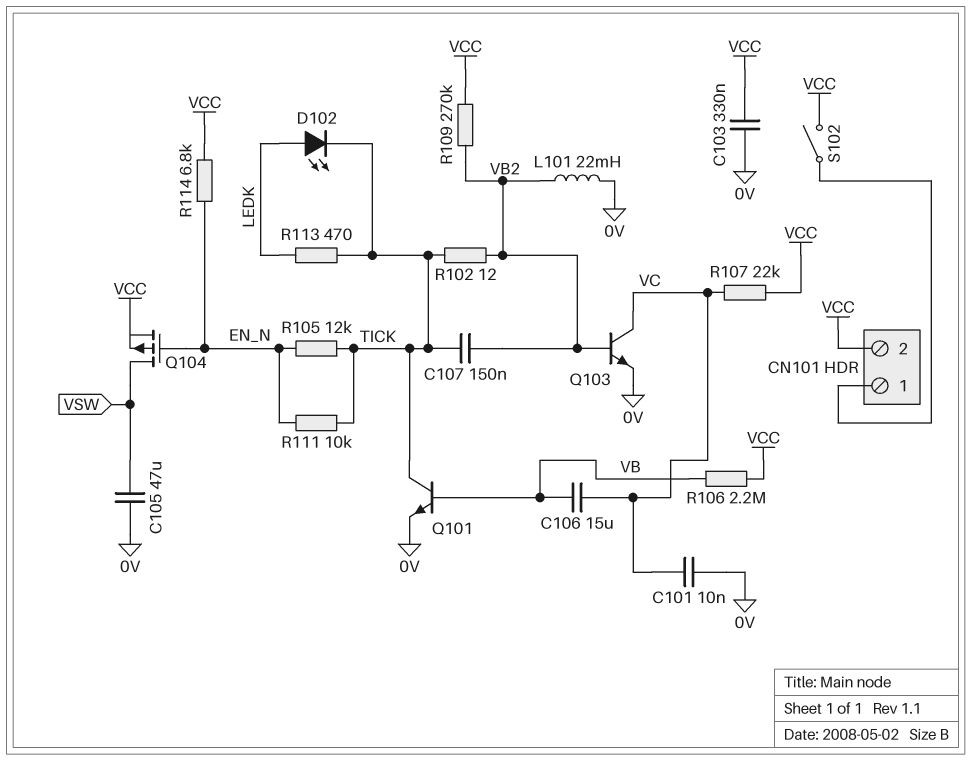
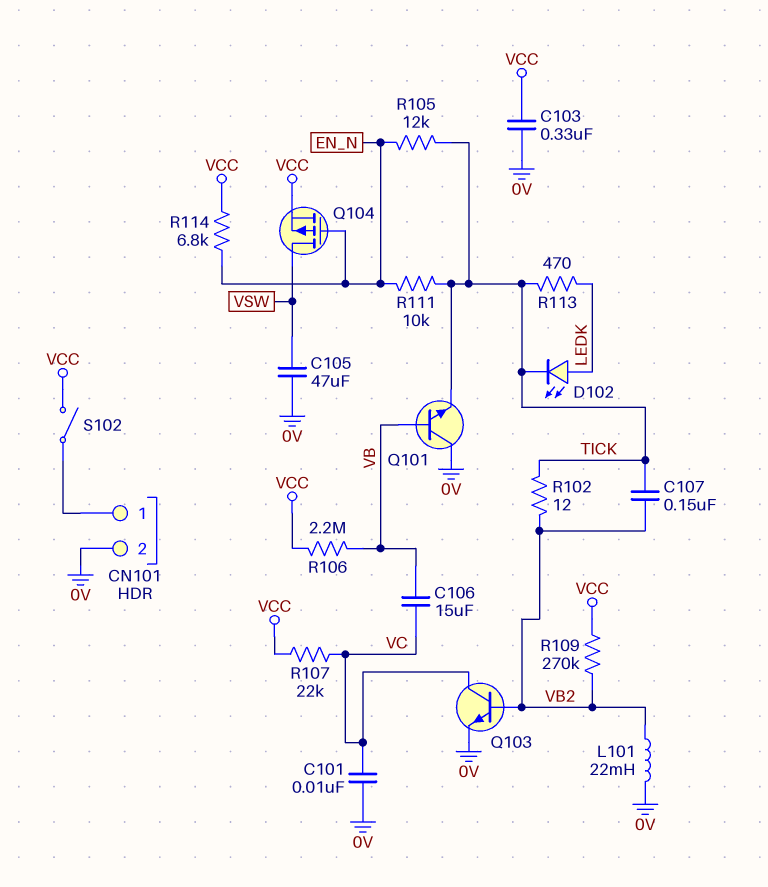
CN101 pin 2: VCC -> 0V
Q101: NPN (B VB, C TICK, E 0V) -> NPN (B VB, C 0V, E TICK)

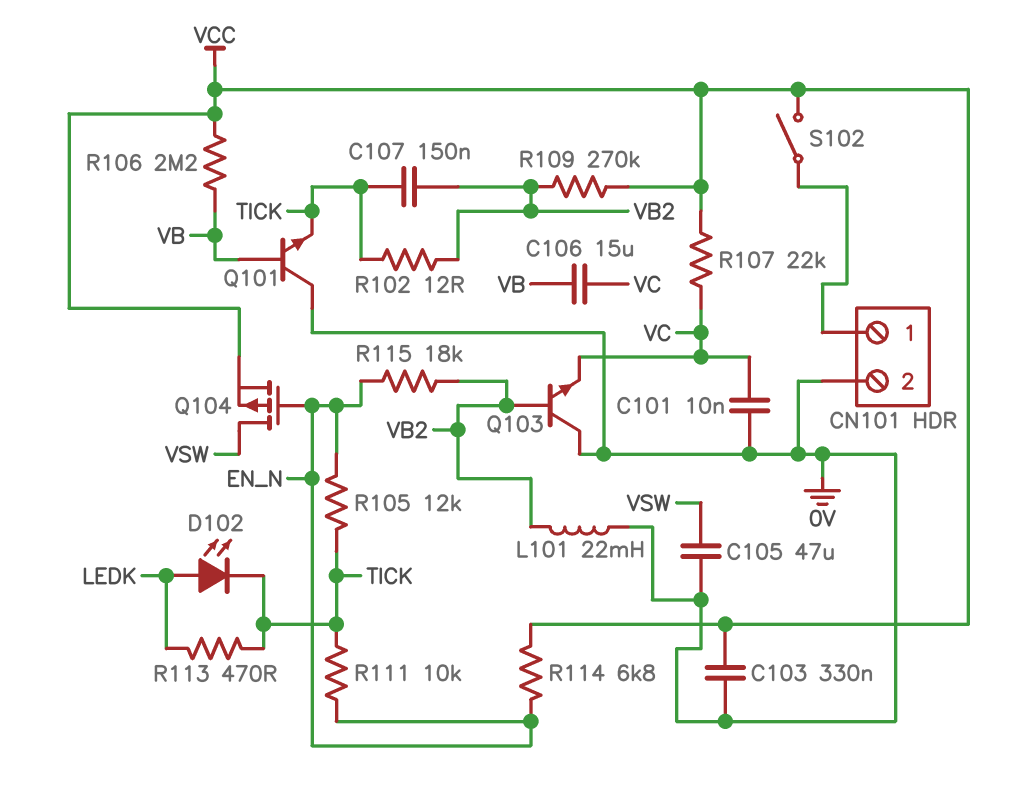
Q103: NPN (B VB2, C VC, E 0V) -> NPN (B VB2, C 0V, E VC)
R115: none -> 18k (EN_N, VB2)

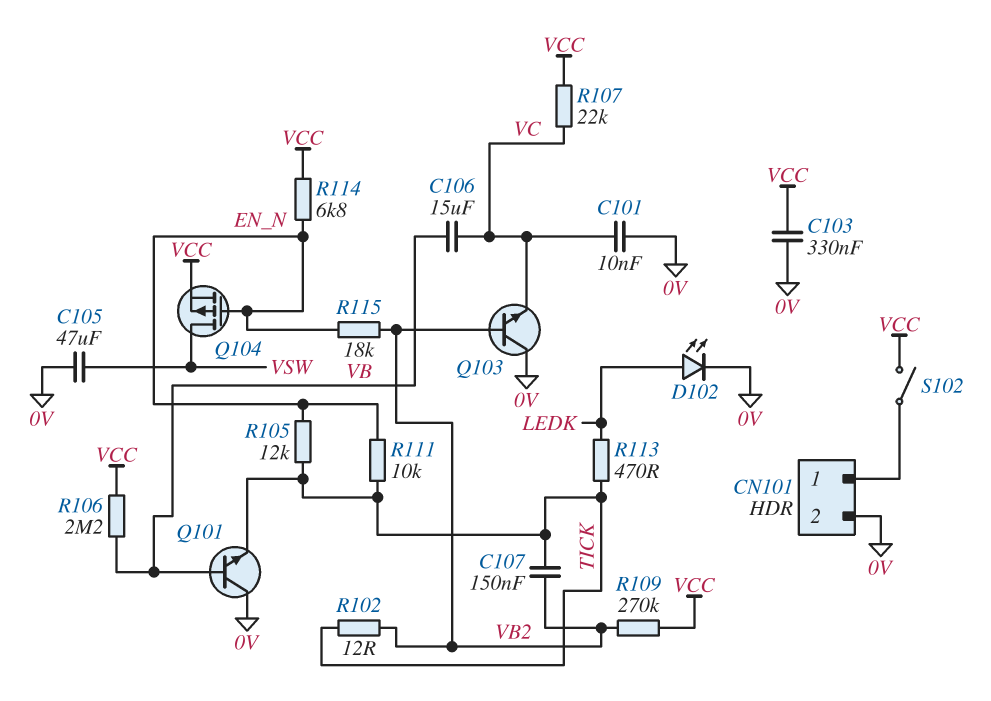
D102: LED (A LEDK, K TICK) -> LED (A LEDK, K 0V)
L101: 22mH (0V, VB2) -> none

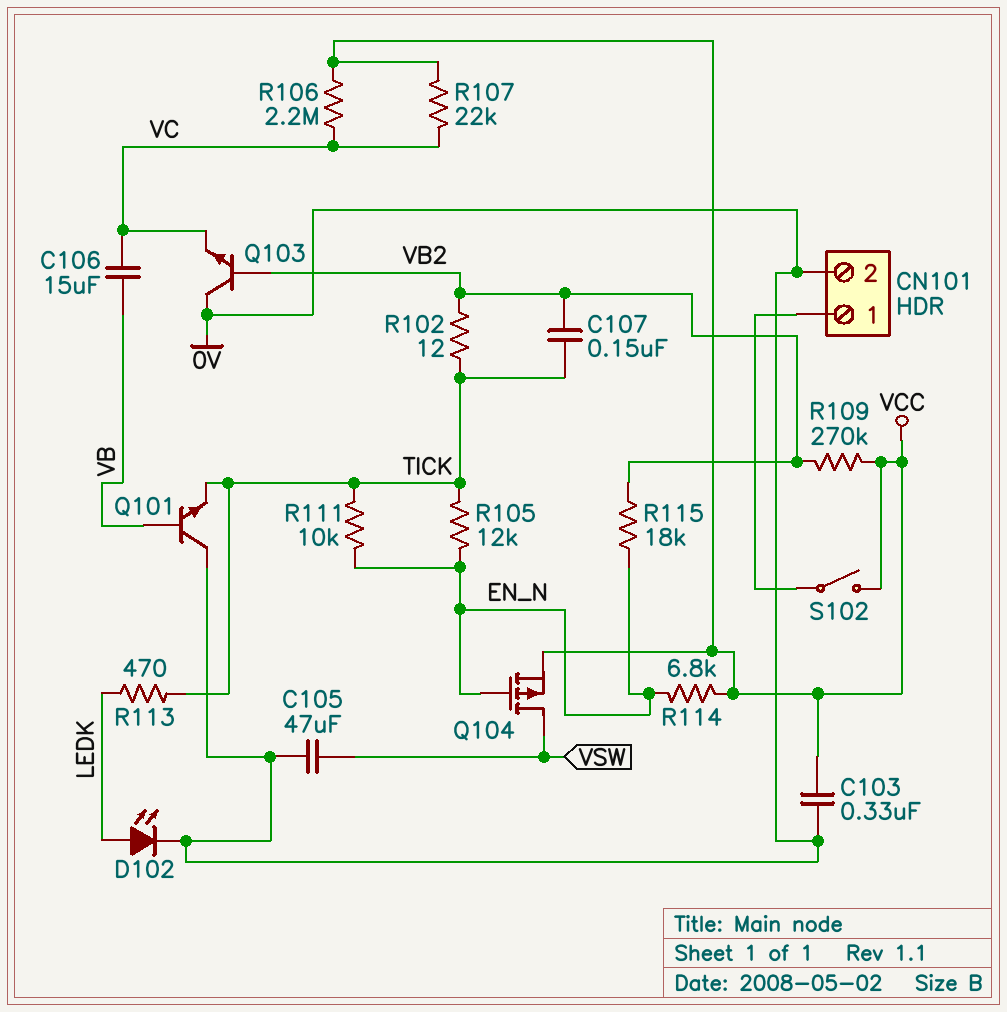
C101: 10nF (0V, VC) -> none
R106: 2.2M (VB, VCC) -> 2.2M (VC, VCC)

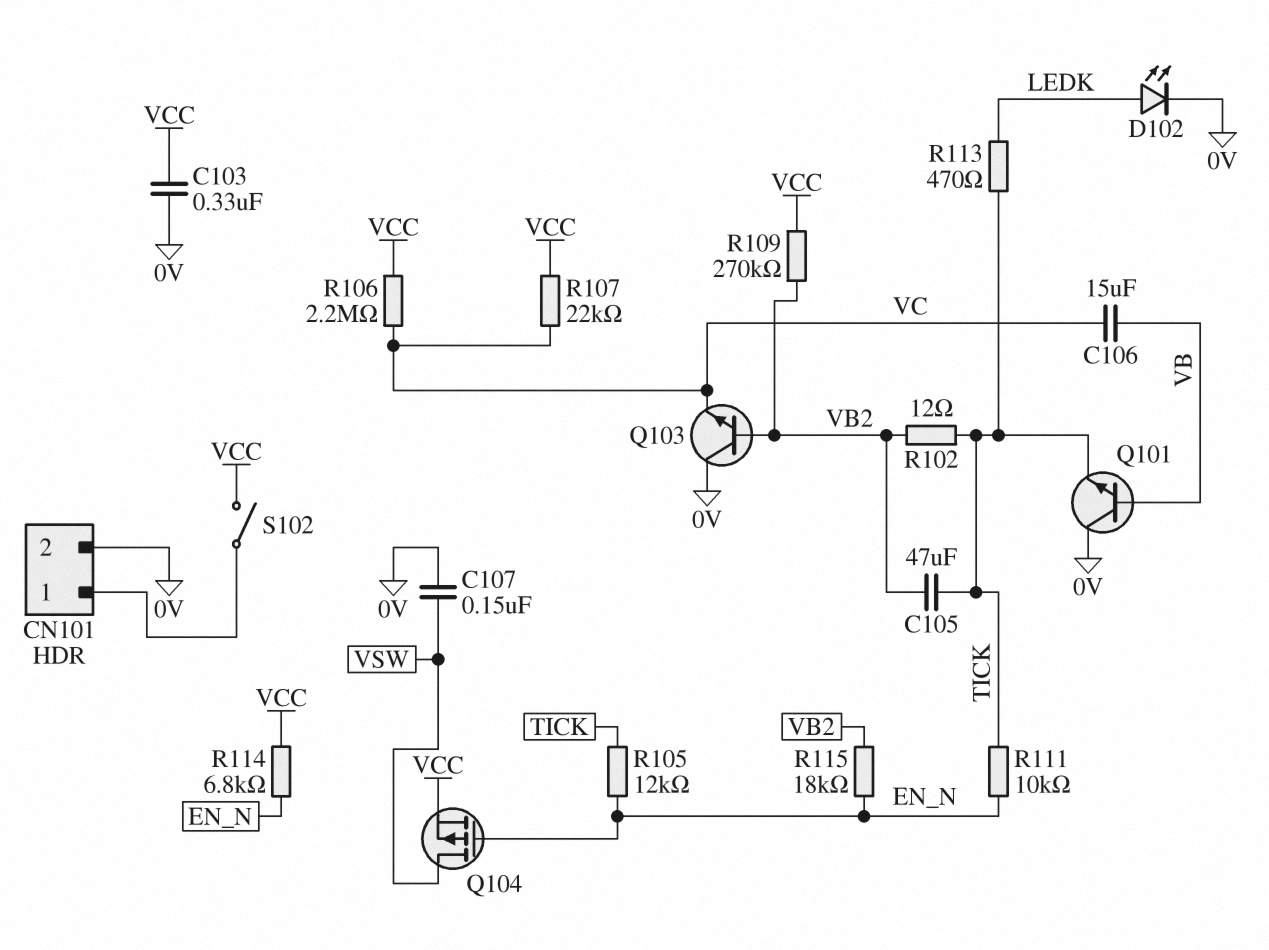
C105: 47uF (0V, VSW) -> 47uF (TICK, VB2)
C107: 150nF (TICK, VB2) -> 150nF (0V, VSW)

